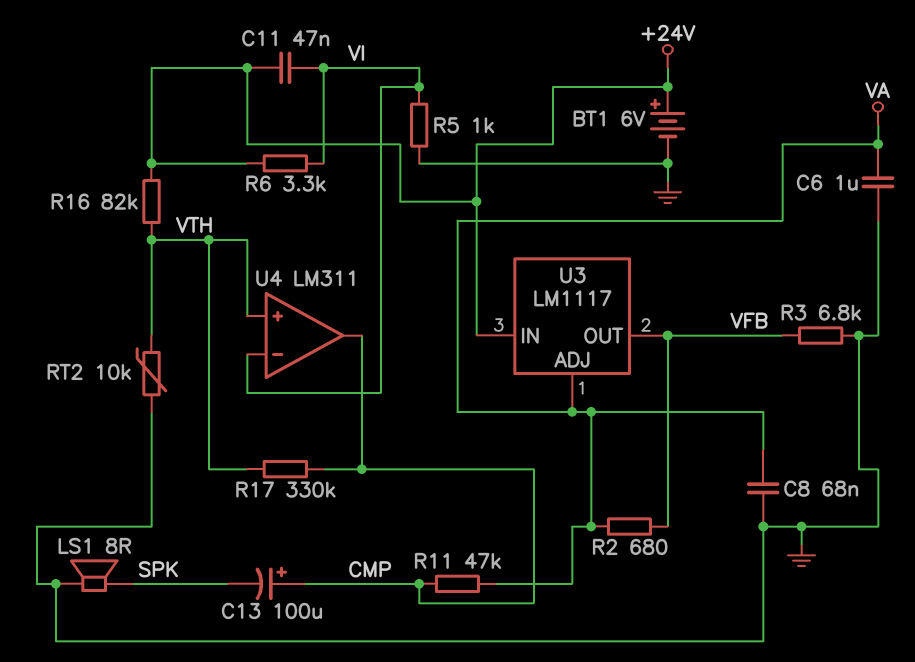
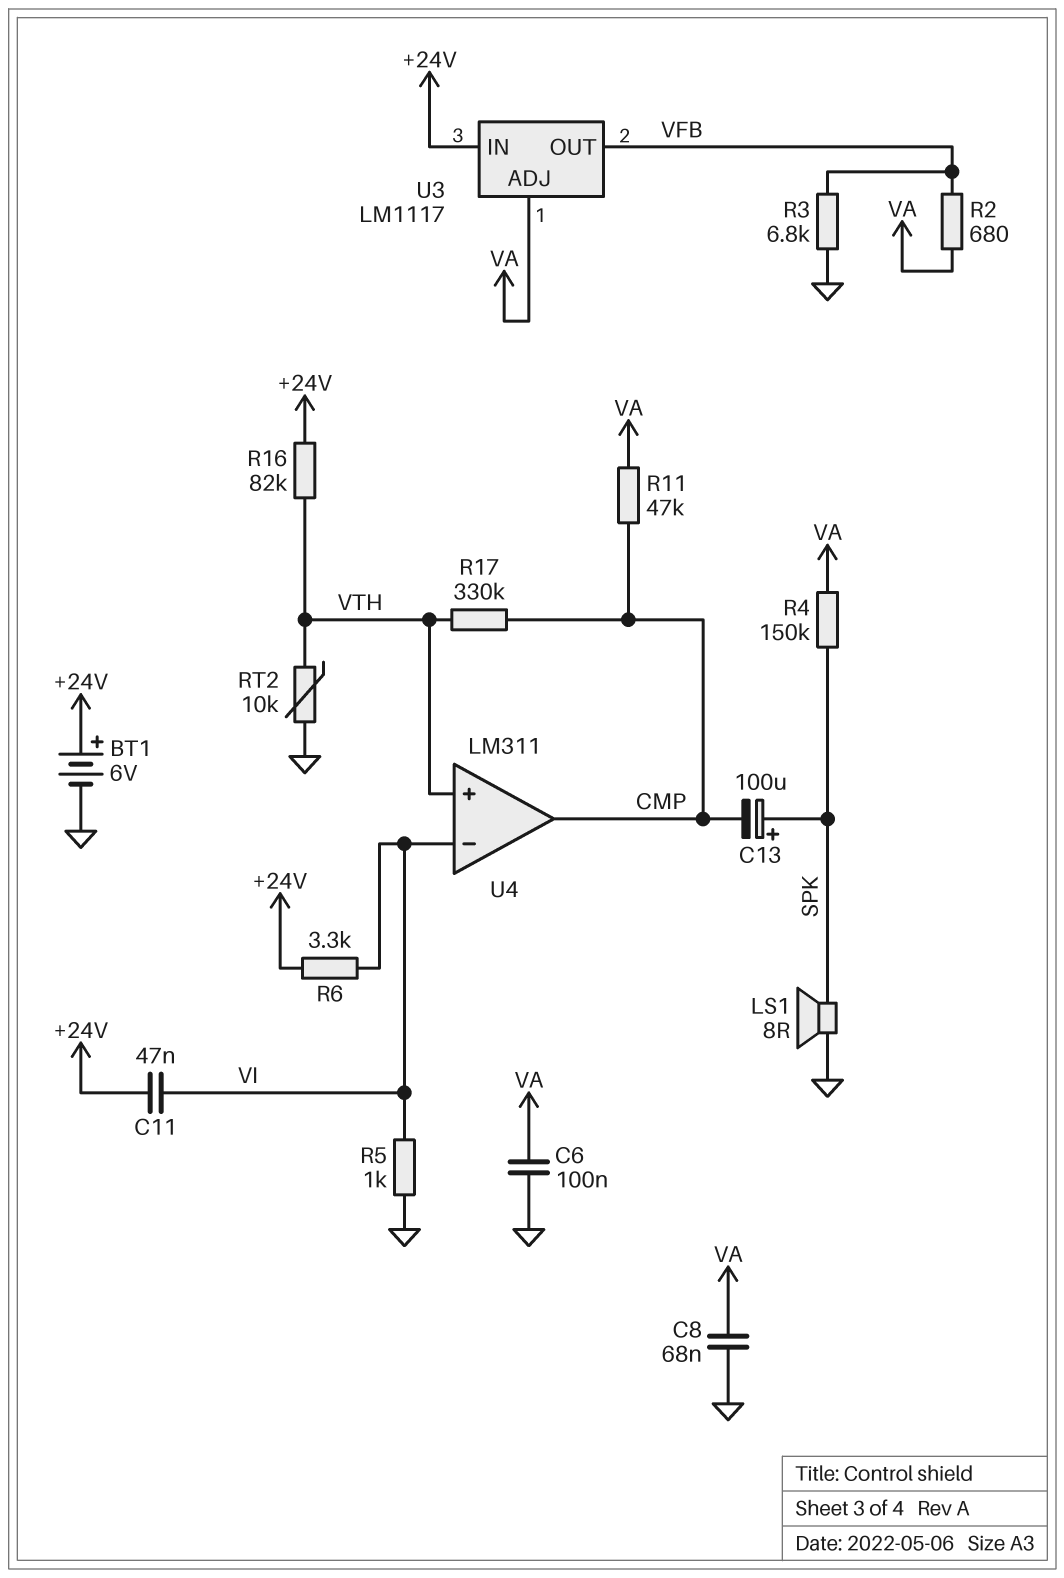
C6: 1uF (GND, VA) -> 100nF (GND, VA)
C13: 100uF (plus CMP, minus SPK) -> 100uF (plus SPK, minus CMP)
R4: none -> 150k (SPK, VA)

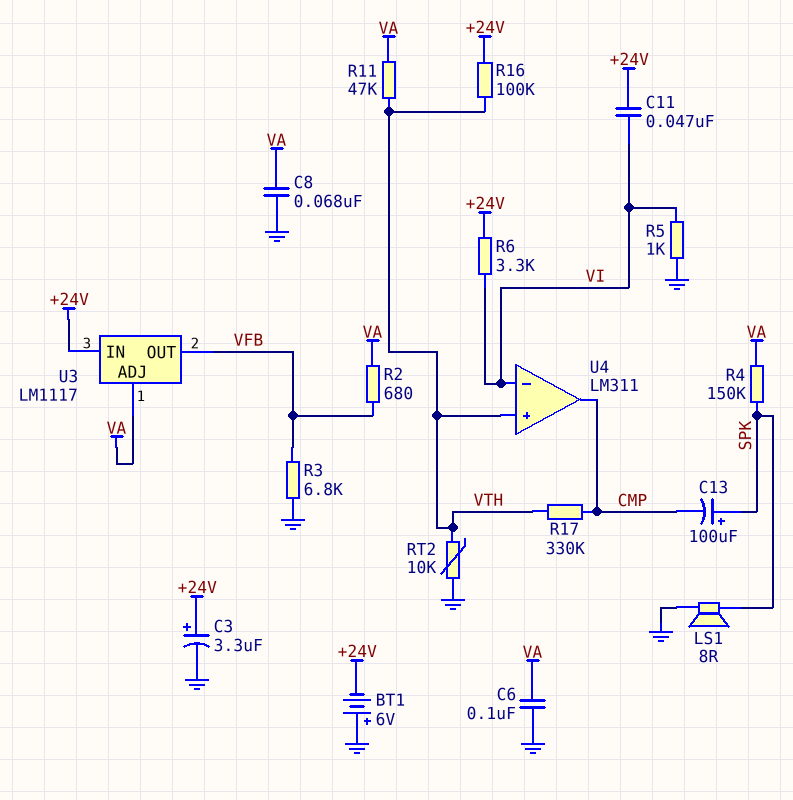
BT1: 6V (plus +24V, minus GND) -> 6V (plus GND, minus +24V)
C3: none -> 3.3uF (plus +24V, minus GND)
R11: 47k (CMP, VA) -> 47k (VA, VTH)
R16: 82k (+24V, VTH) -> 100k (+24V, VTH)

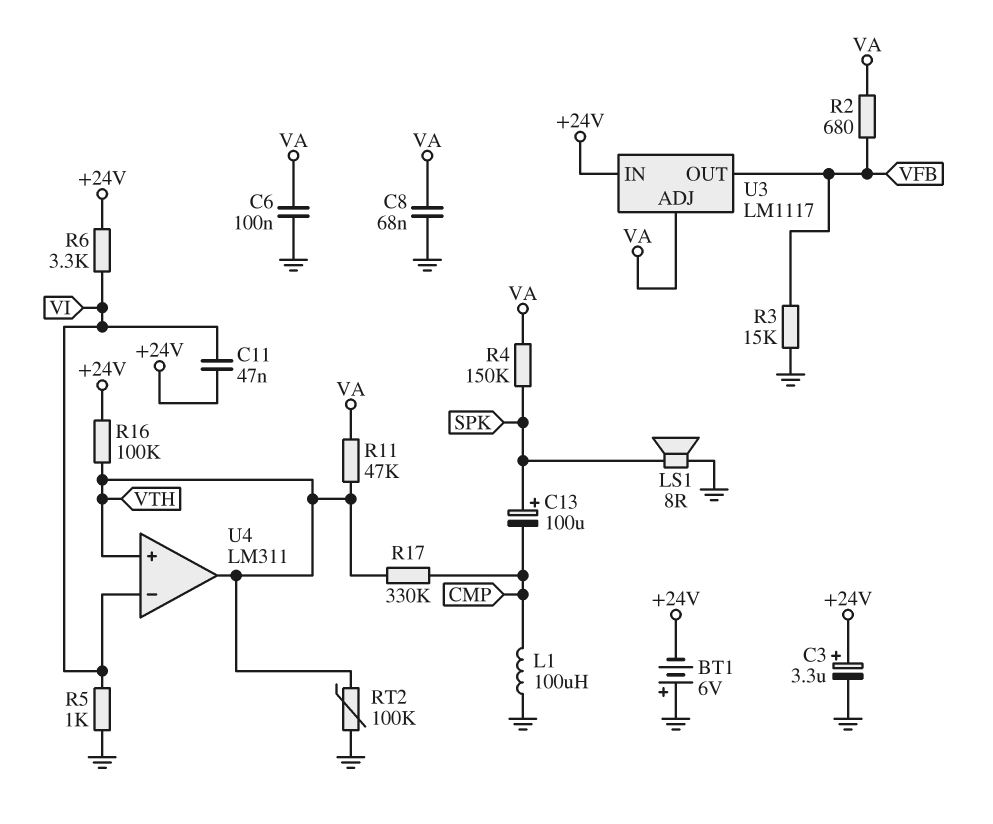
L1: none -> 100uH (CMP, GND)
R3: 6.8k (GND, VFB) -> 15k (GND, VFB)
RT2: 10k (GND, VTH) -> 100k (GND, VTH)
U4 pin out: CMP -> VTH

